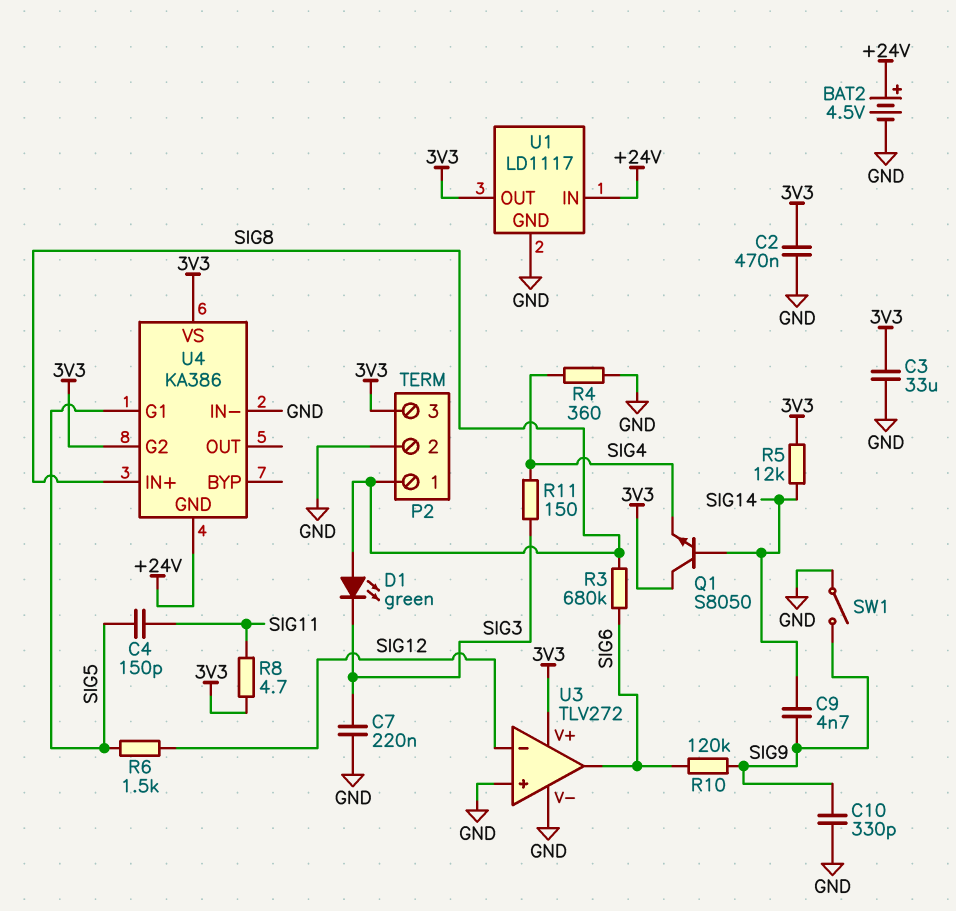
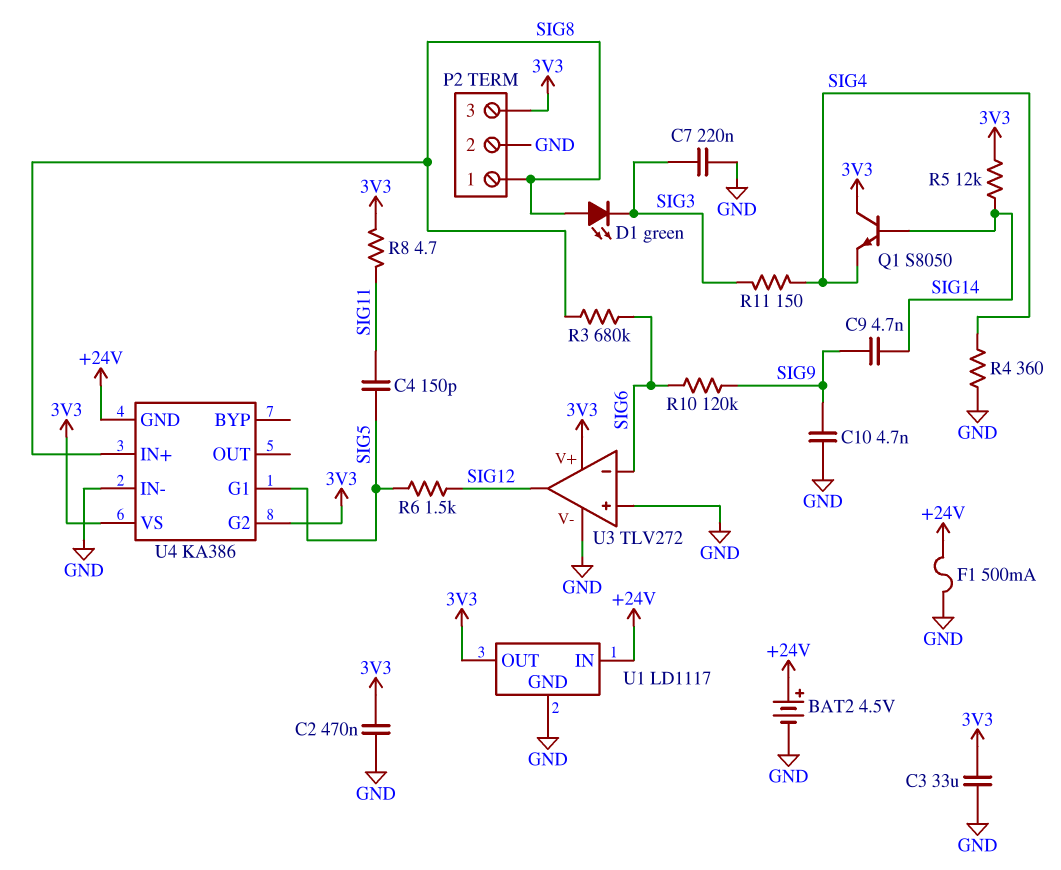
C10: 330pF (GND, SIG9) -> 4.7nF (GND, SIG9)
F1: none -> 500mA (+24V, GND)
SW1: switch (GND, SIG9) -> none
U3 pin in-: SIG12 -> SIG6
U3 pin out: SIG6 -> SIG12

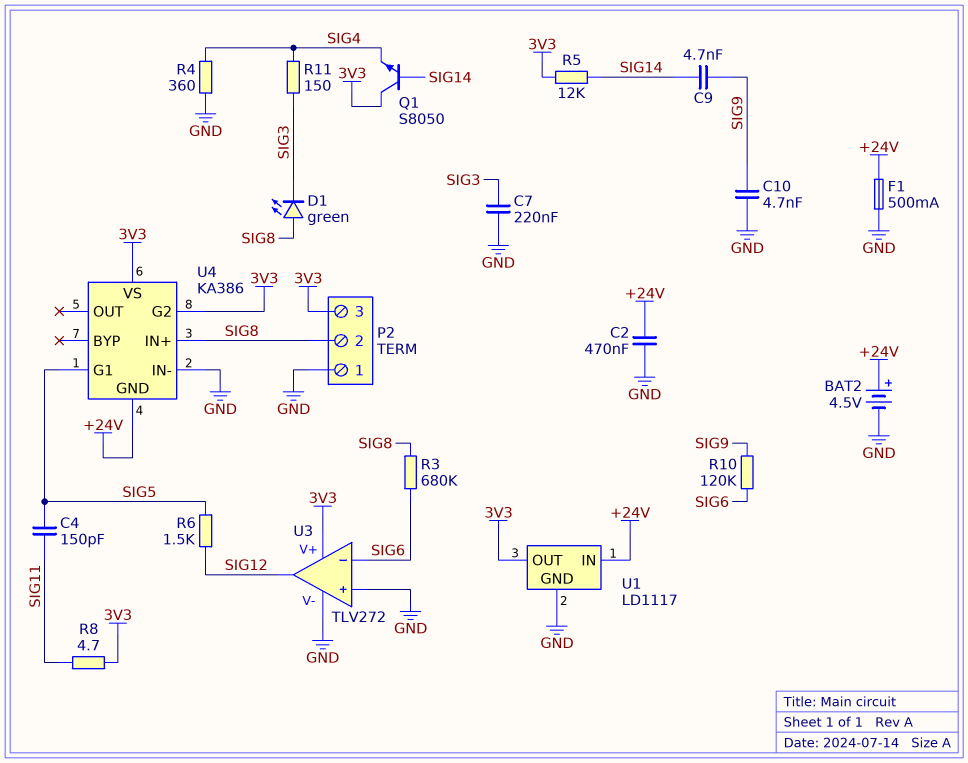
C2: 470nF (3V3, GND) -> 470nF (+24V, GND)
C3: 33uF (3V3, GND) -> none
P2 pin 1: SIG8 -> GND
P2 pin 2: GND -> SIG8

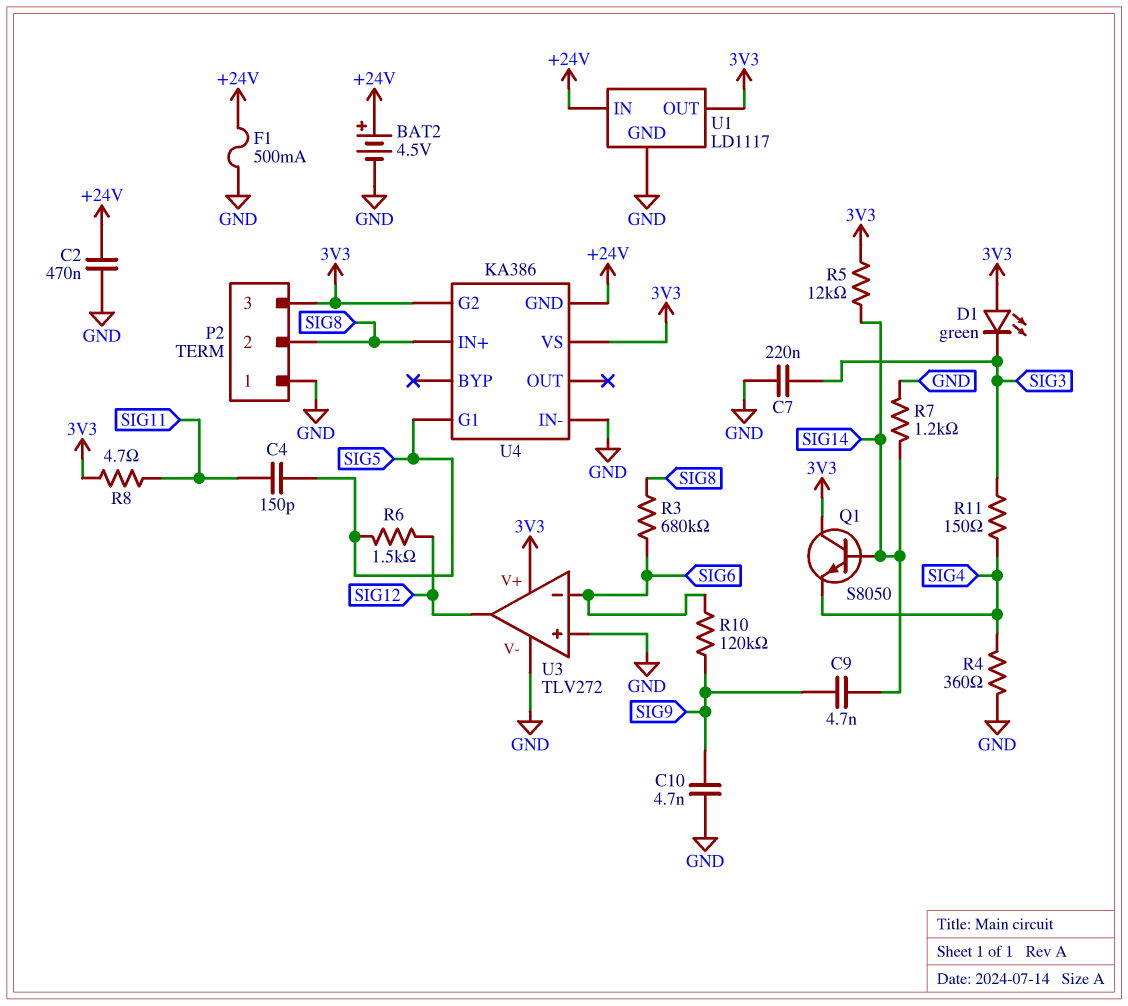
D1: LED green (A SIG8, K SIG3) -> LED green (A 3V3, K SIG3)
R7: none -> 1.2k (GND, SIG14)

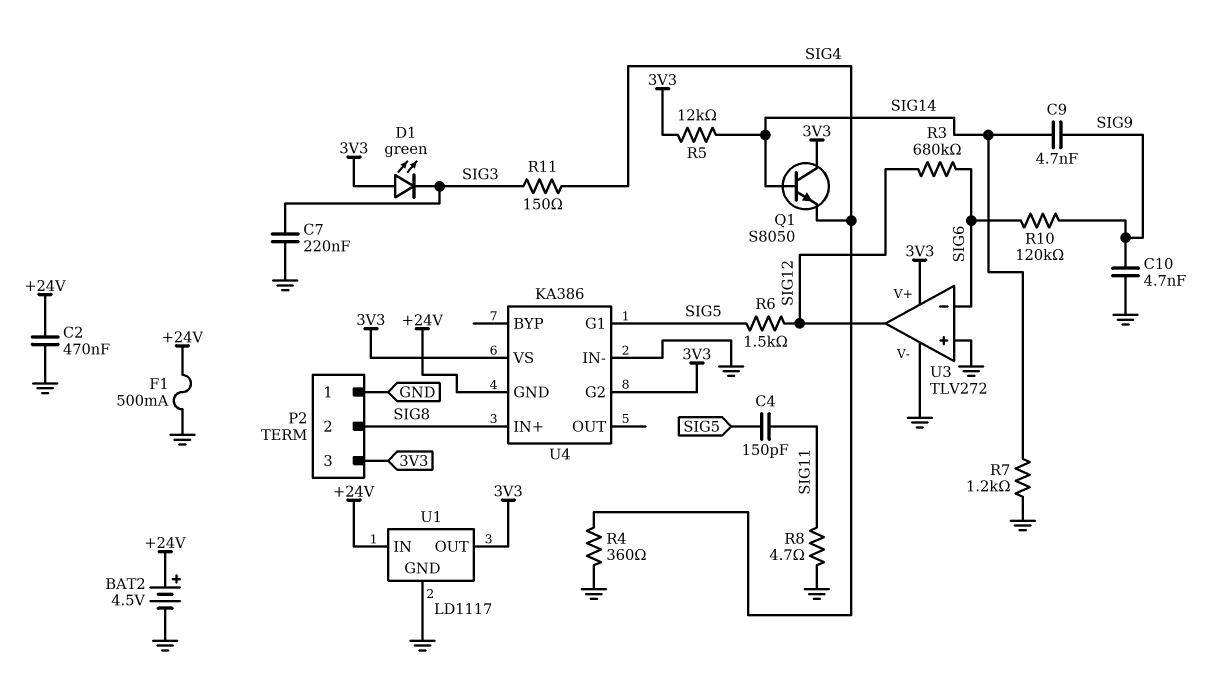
R3: 680k (SIG6, SIG8) -> 680k (SIG6, SIG12)
R8: 4.7 (3V3, SIG11) -> 4.7 (GND, SIG11)

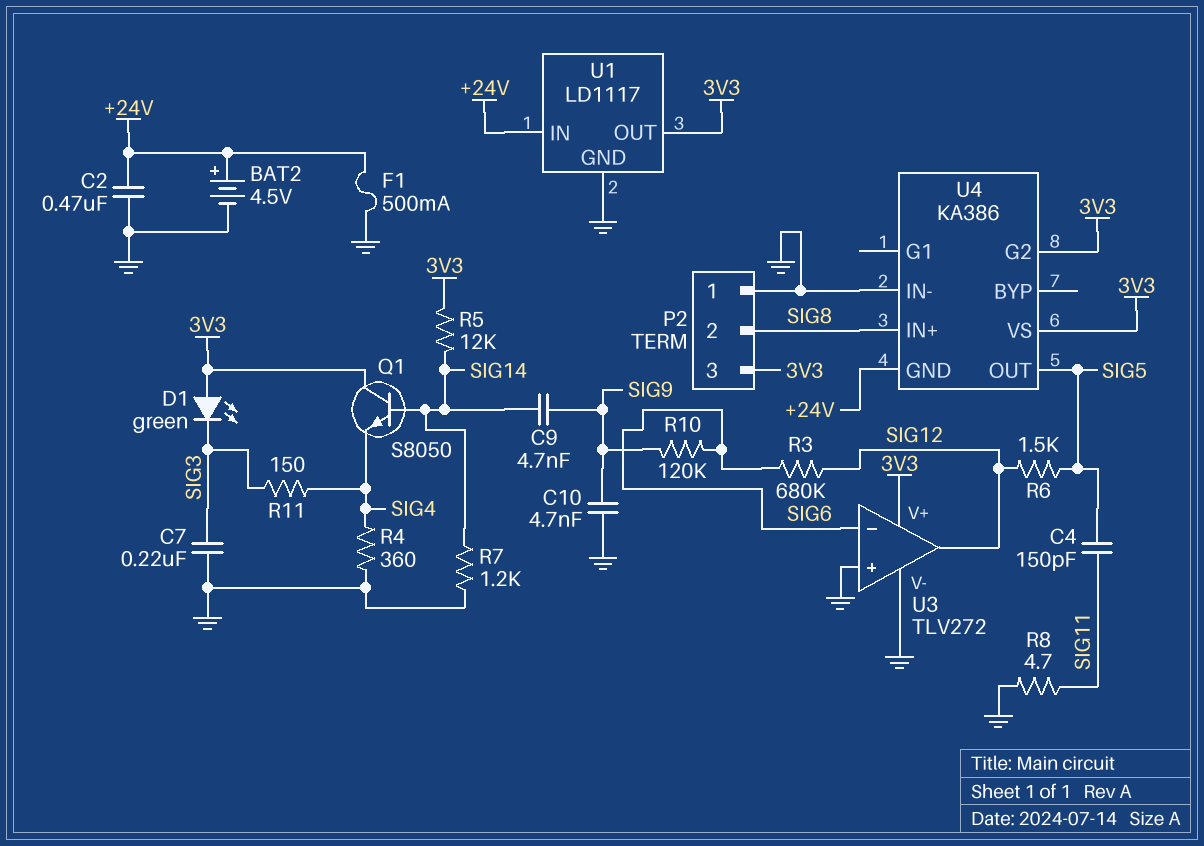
U4 pin G1: SIG5 -> none
U4 pin OUT: none -> SIG5

